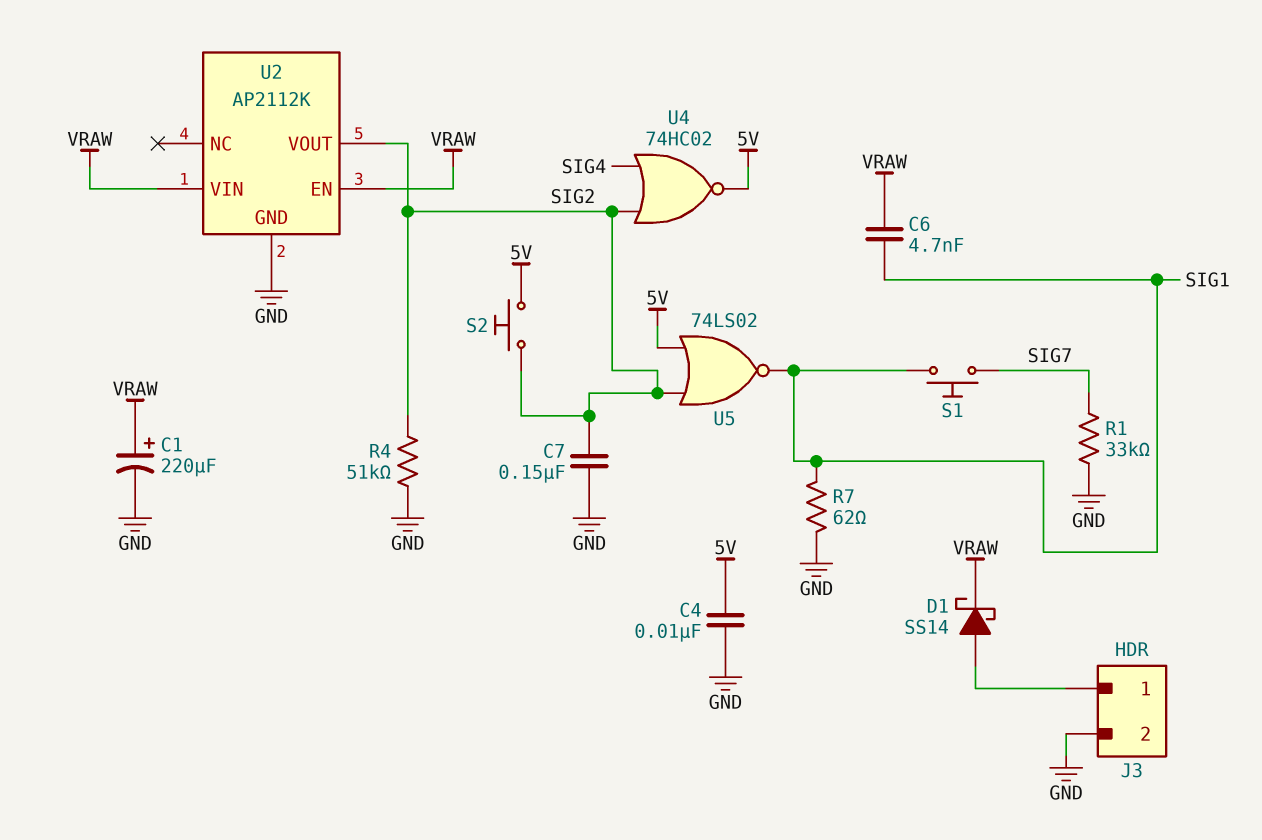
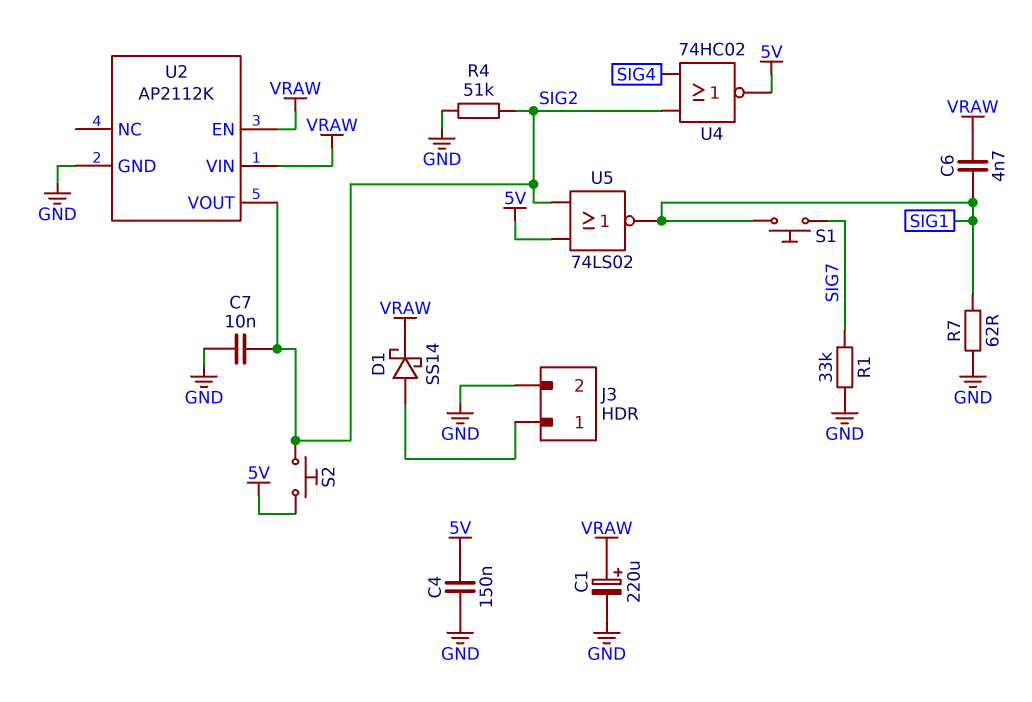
C4: 10nF (5V, GND) -> 150nF (5V, GND)
C7: 150nF (GND, SIG2) -> 10nF (GND, SIG2)

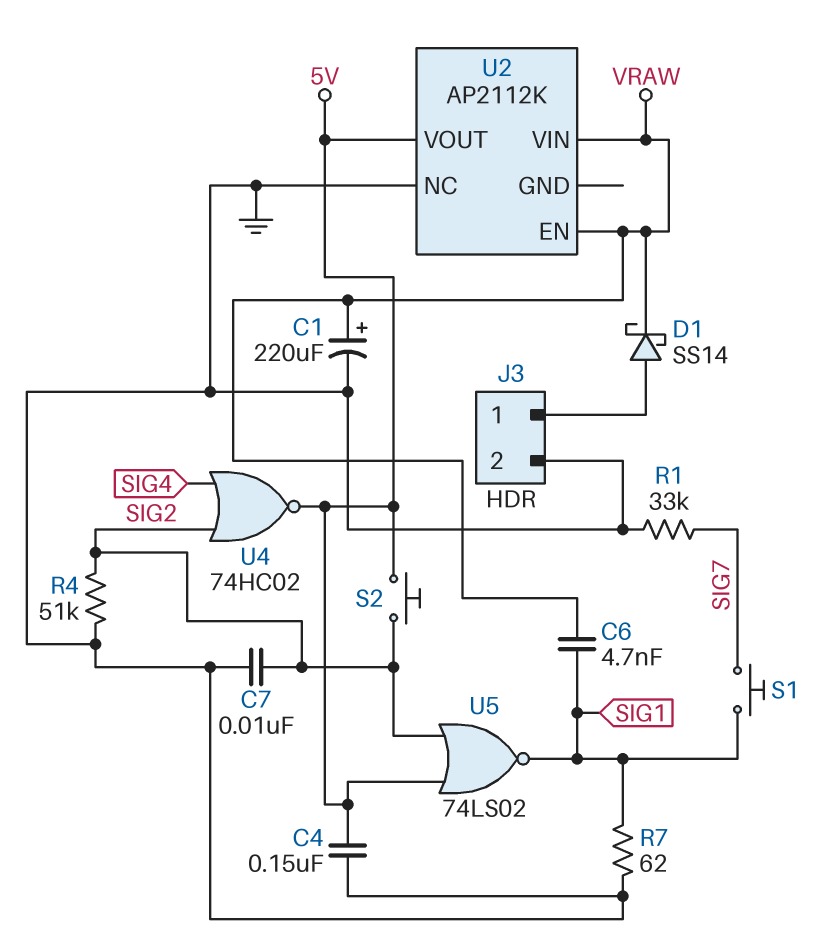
U2 pin GND: GND -> none
U2 pin NC: none -> GND
U2 pin VOUT: SIG2 -> 5V

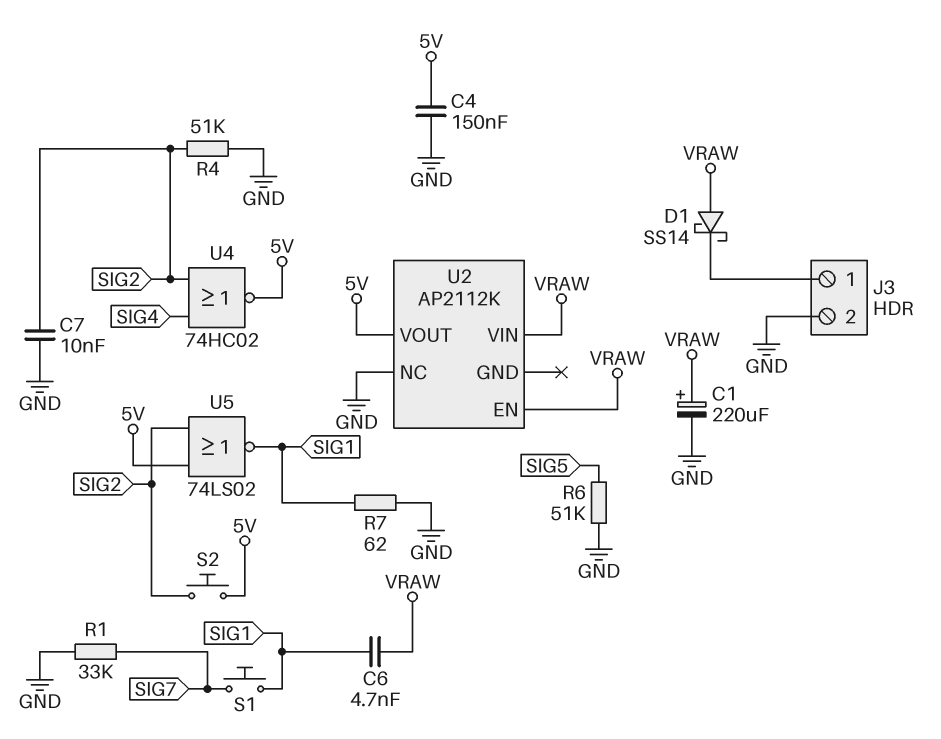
D1: schottky SS14 (A J3/1, K VRAW) -> schottky SS14 (A VRAW, K J3/1)
R6: none -> 51k (GND, SIG5)

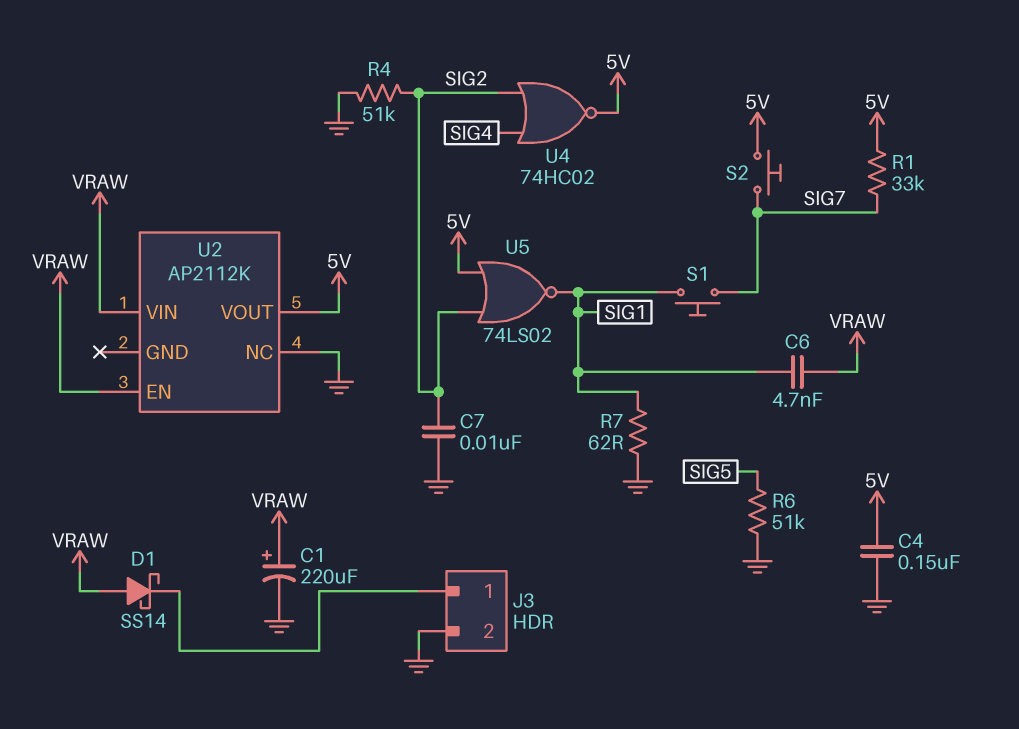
R1: 33k (GND, SIG7) -> 33k (5V, SIG7)
S2: button (5V, SIG2) -> button (5V, SIG7)

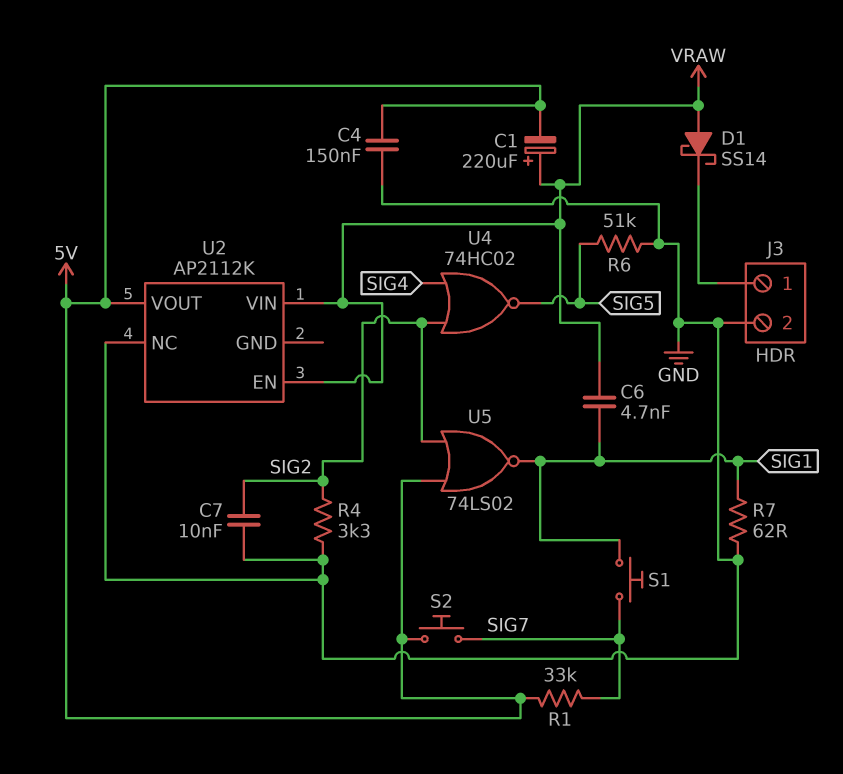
C1: 220uF (plus VRAW, minus GND) -> 220uF (plus VRAW, minus 5V)
R4: 51k (GND, SIG2) -> 3.3k (GND, SIG2)
U4: NOR 74HC02 (in SIG2, in SIG4, out 5V) -> NOR 74HC02 (in SIG2, in SIG4, out SIG5)

